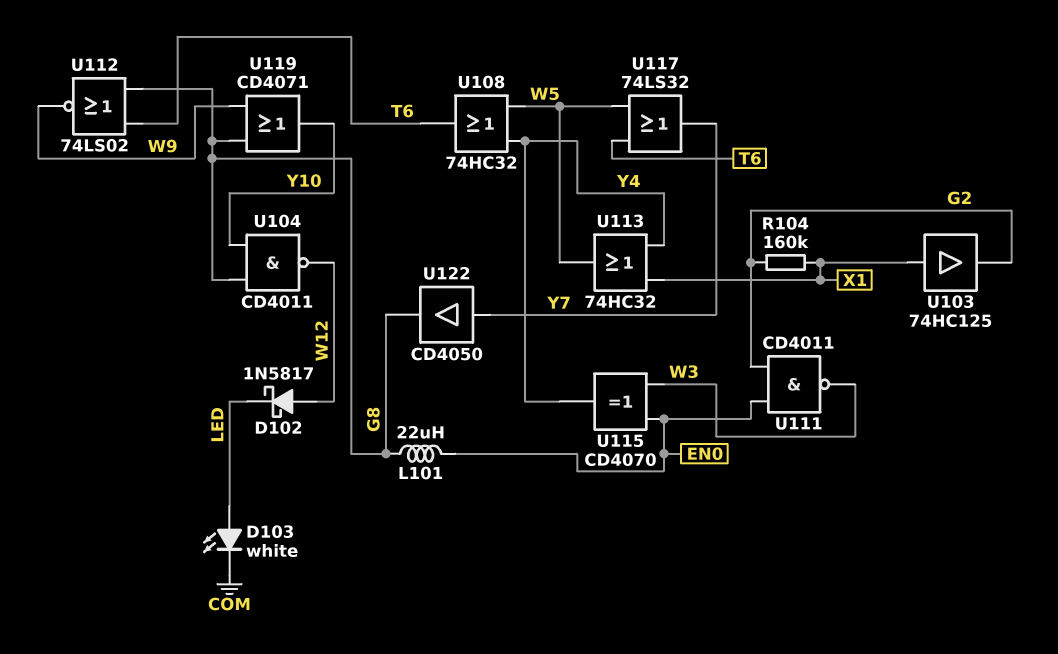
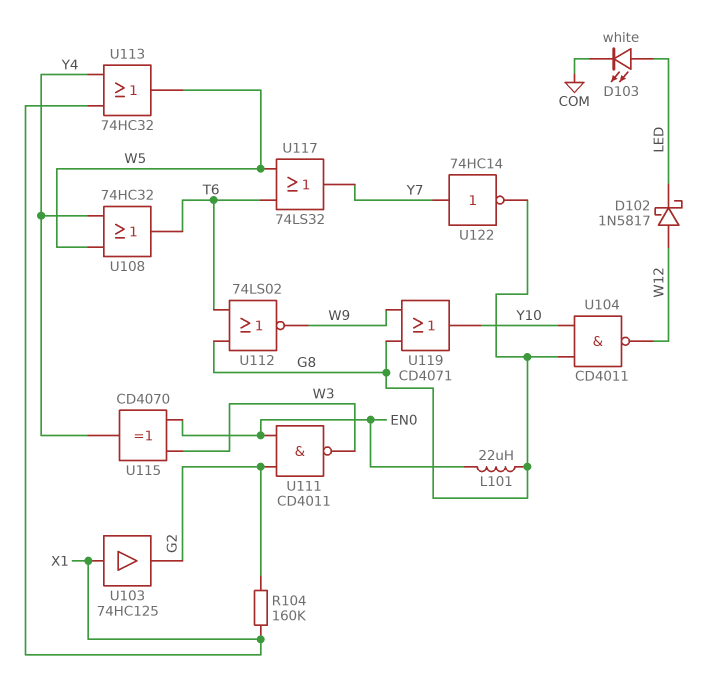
U122: buffer CD4050 (in Y7, out G8) -> NOT 74HC14 (in Y7, out G8)

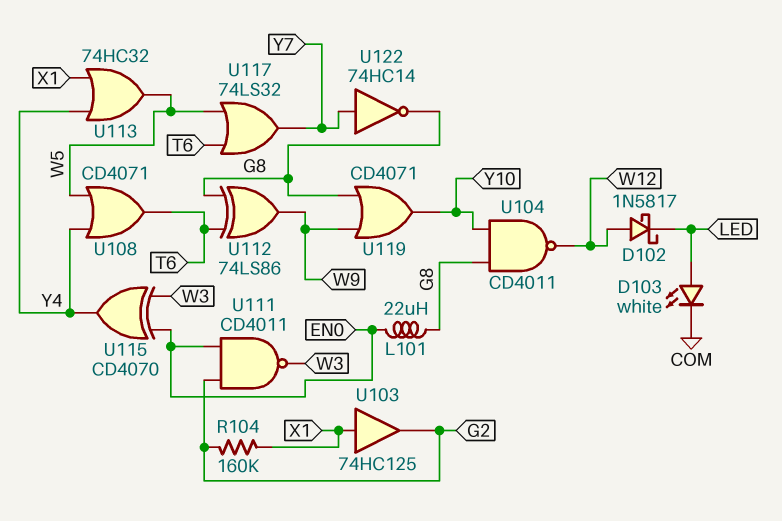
U108: OR 74HC32 (in W5, in Y4, out T6) -> OR CD4071 (in W5, in Y4, out T6)
U112: NOR 74LS02 (in G8, in T6, out W9) -> XOR 74LS86 (in G8, in T6, out W9)

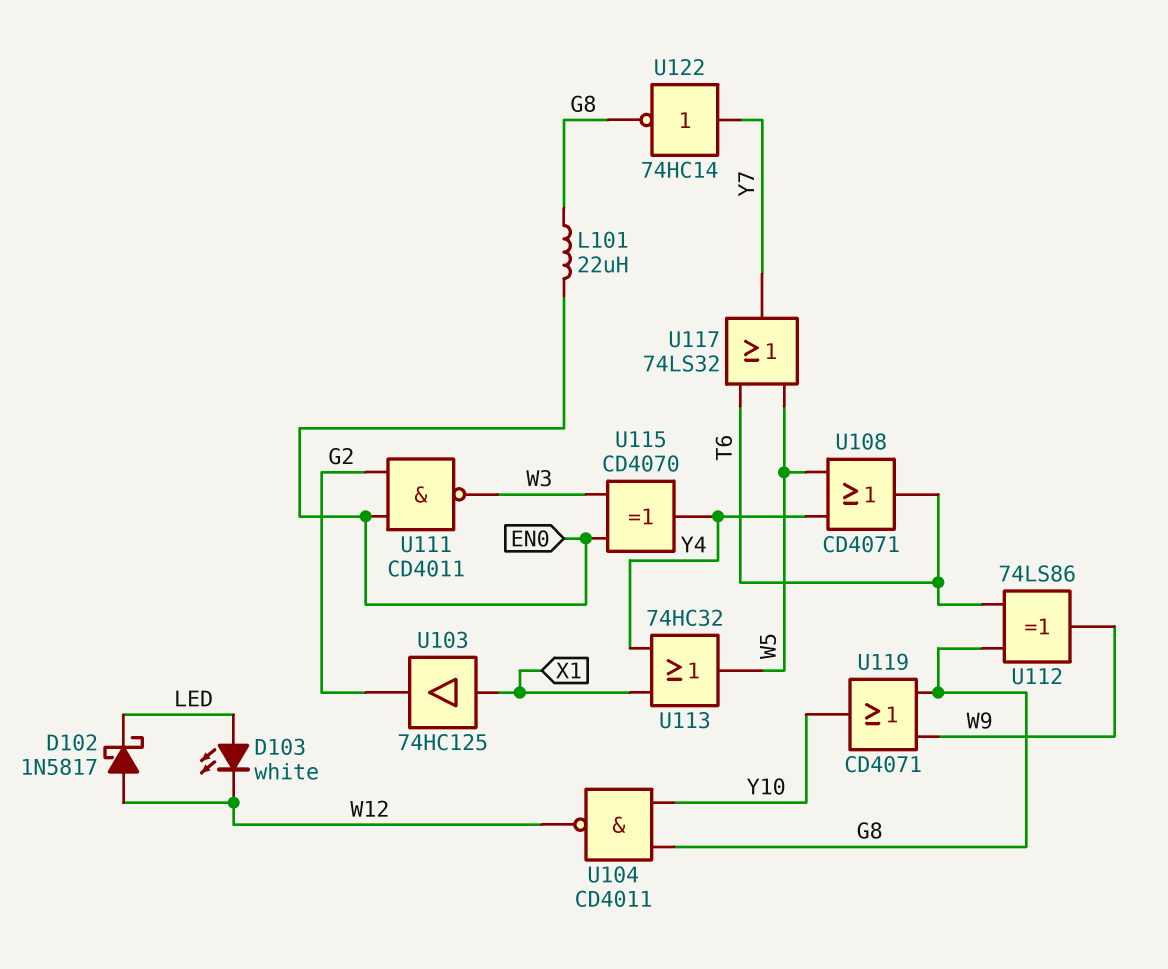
D103: LED white (A LED, K COM) -> LED white (A LED, K W12)
R104: 160k (G2, X1) -> none

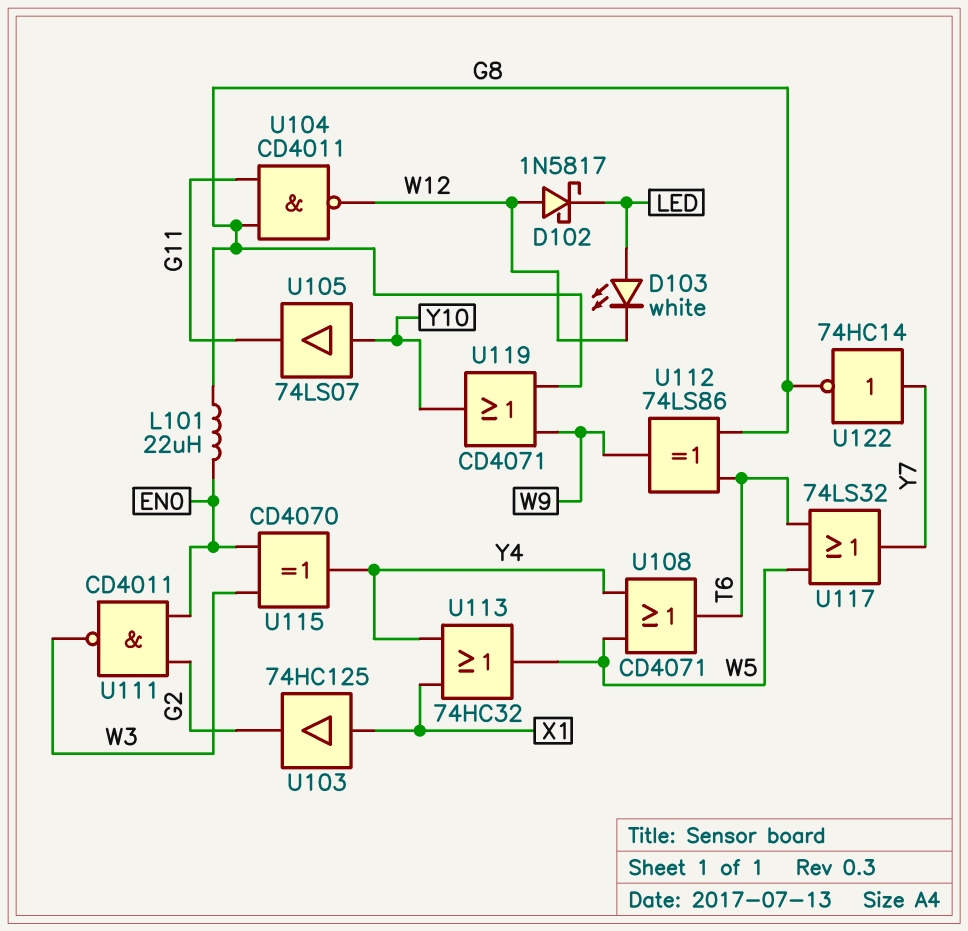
U104: NAND CD4011 (in G8, in Y10, out W12) -> NAND CD4011 (in G8, in G11, out W12)
U105: none -> buffer 74LS07 (in Y10, out G11)

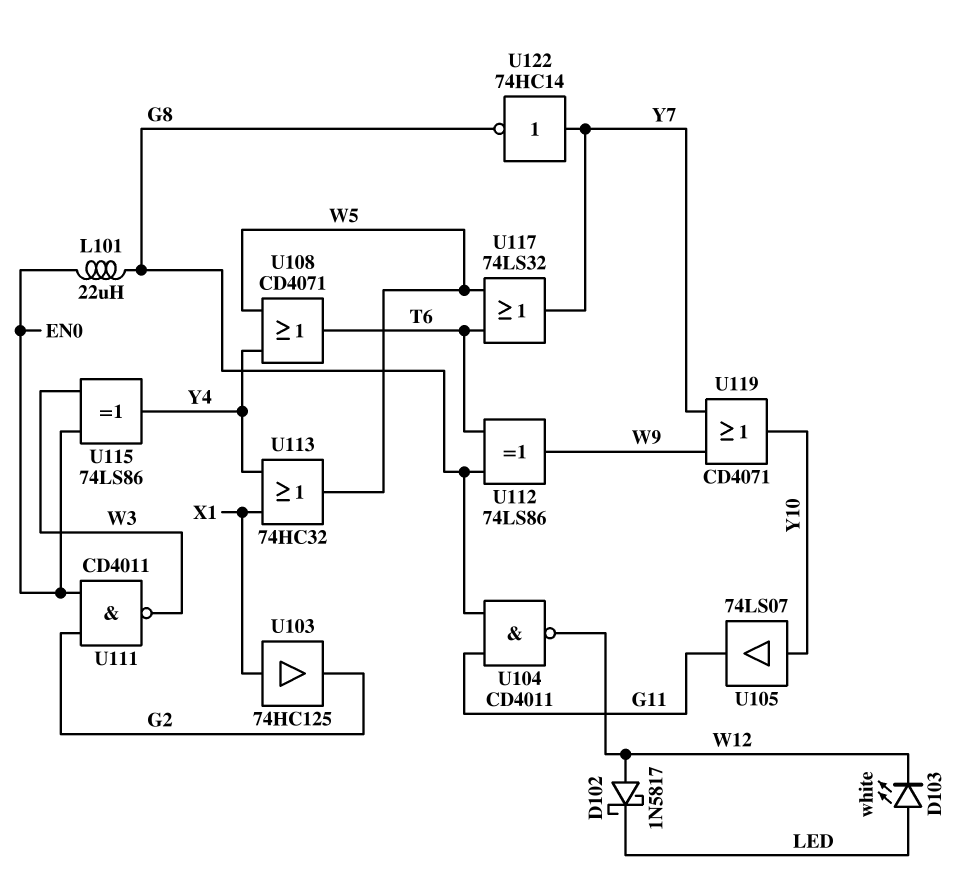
U115: XOR CD4070 (in EN0, in W3, out Y4) -> XOR 74LS86 (in EN0, in W3, out Y4)
U119: OR CD4071 (in G8, in W9, out Y10) -> OR CD4071 (in W9, in Y7, out Y10)

